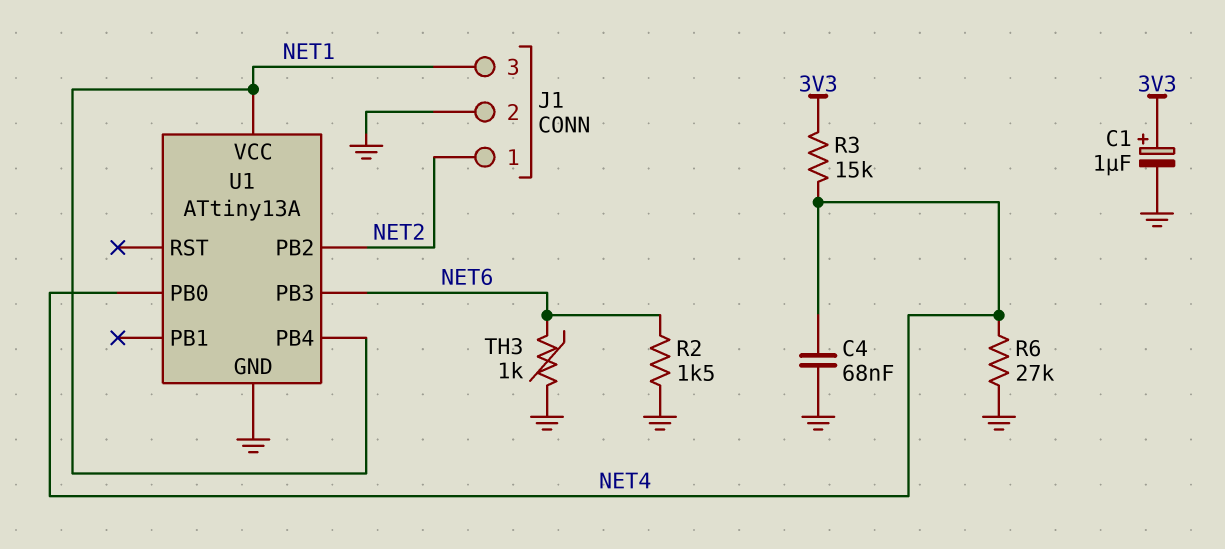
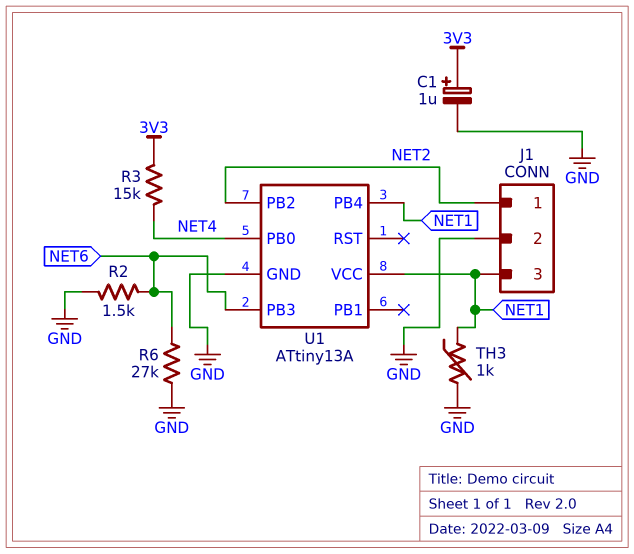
C4: 68nF (GND, NET4) -> none
R6: 27k (GND, NET4) -> 27k (GND, NET6)
TH3: 1k (GND, NET6) -> 1k (GND, NET1)

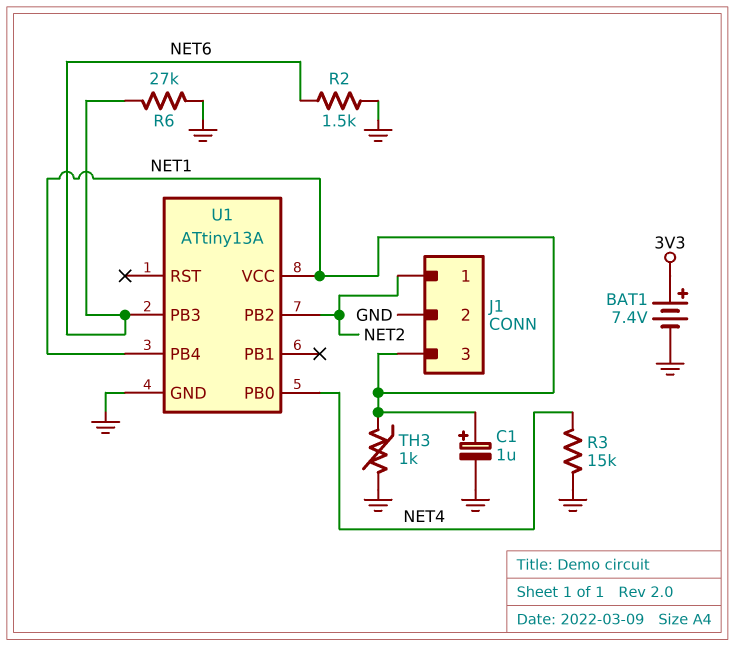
BAT1: none -> 7.4V (plus 3V3, minus GND)
C1: 1uF (plus 3V3, minus GND) -> 1uF (plus NET1, minus GND)
R3: 15k (3V3, NET4) -> 15k (GND, NET4)

